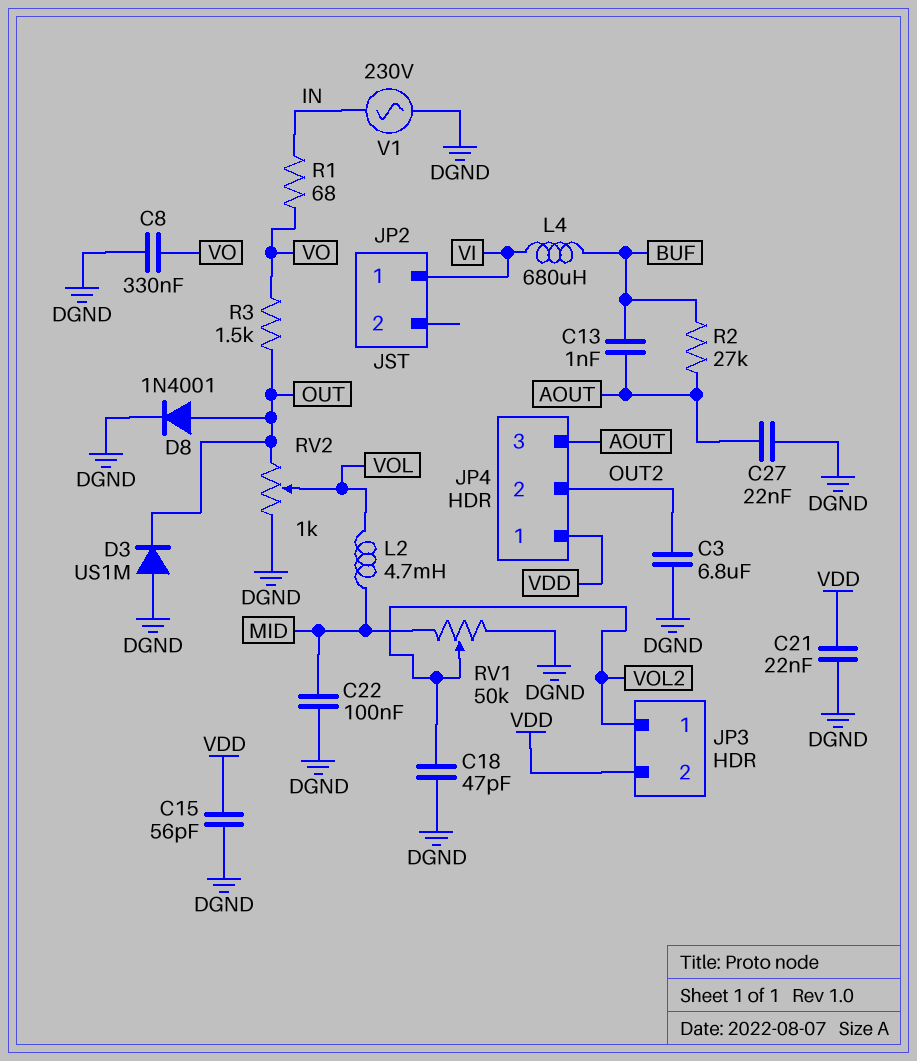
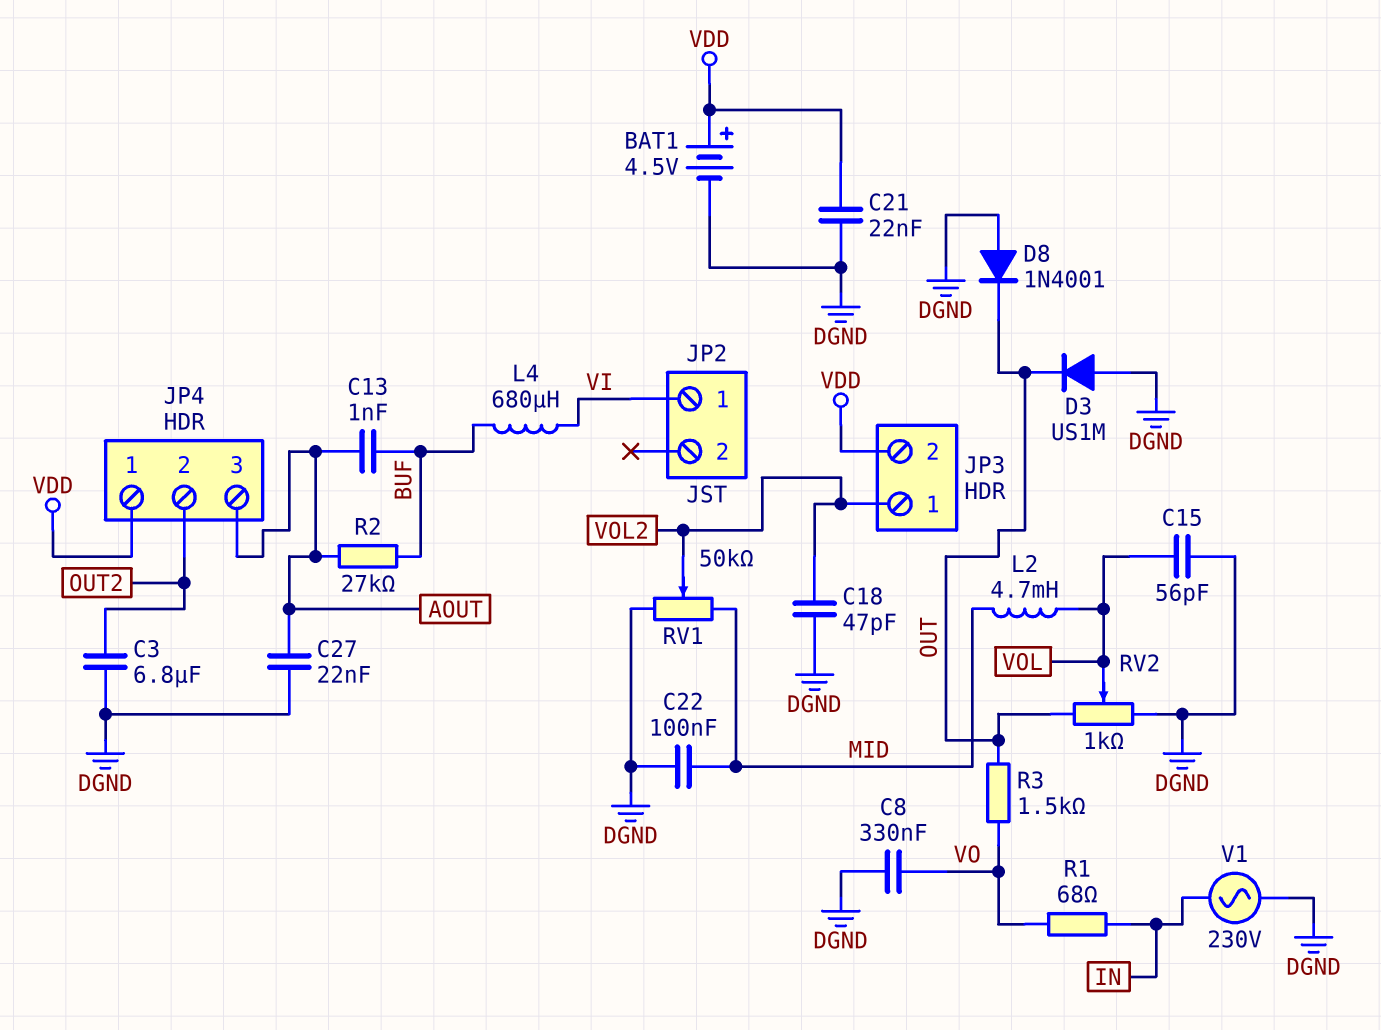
BAT1: none -> 4.5V (plus VDD, minus DGND)
C15: 56pF (DGND, VDD) -> 56pF (DGND, VOL)
D8: diode 1N4001 (A OUT, K DGND) -> diode 1N4001 (A DGND, K OUT)

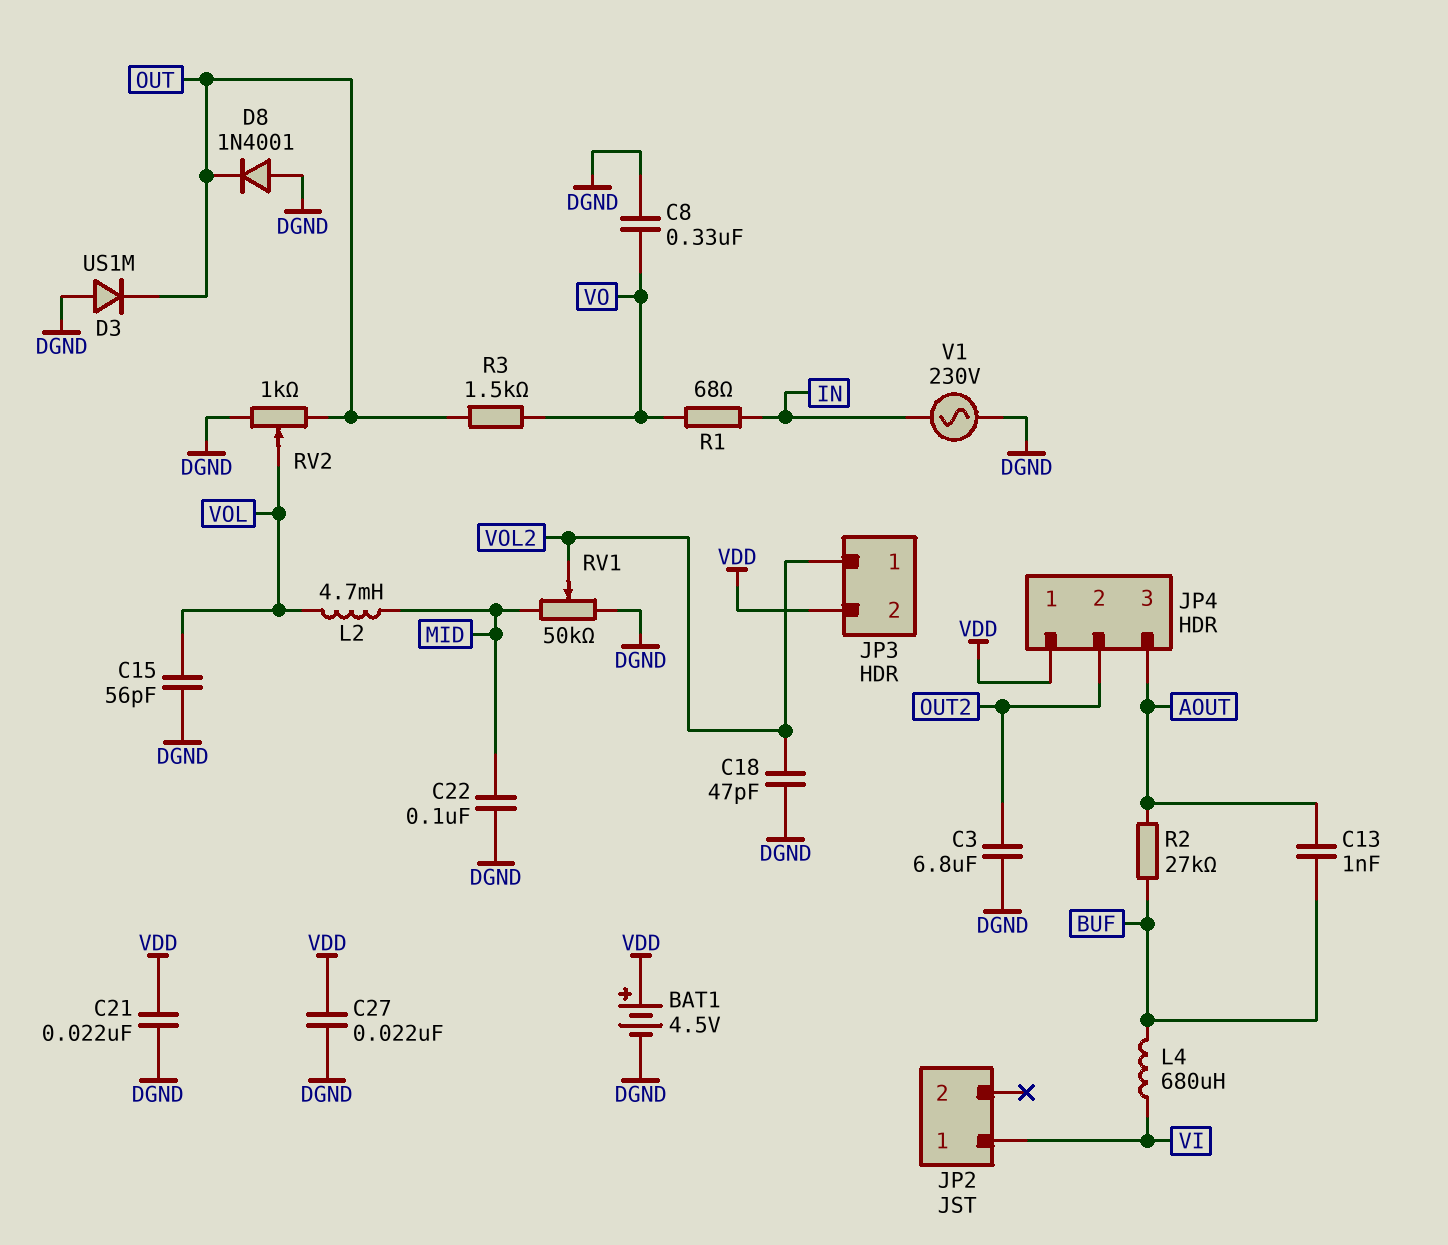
C27: 22nF (AOUT, DGND) -> 22nF (DGND, VDD)

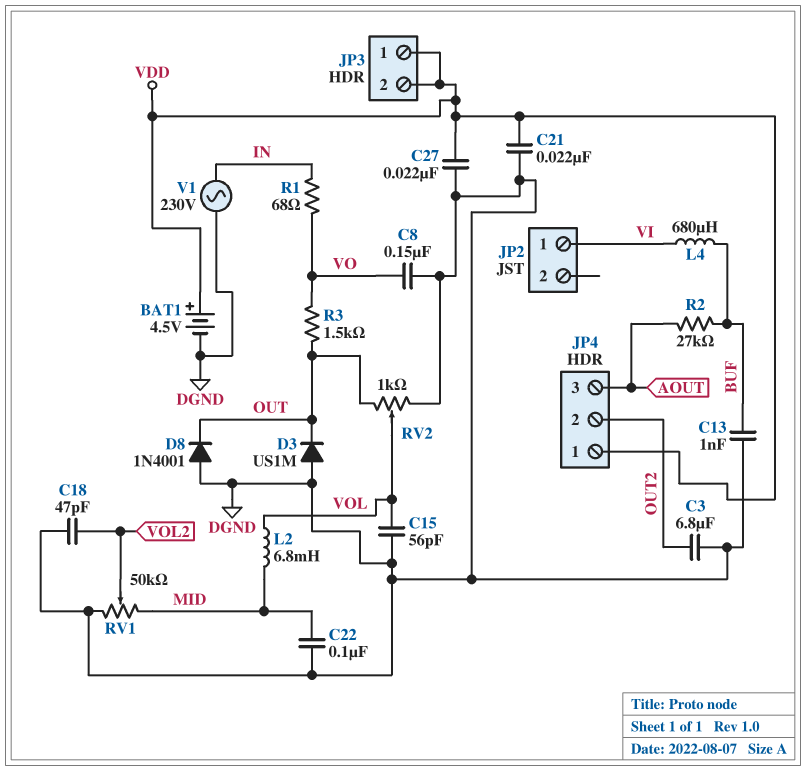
C8: 330nF (DGND, VO) -> 150nF (DGND, VO)
C13: 1nF (AOUT, BUF) -> 1nF (BUF, DGND)
JP3 pin 1: VOL2 -> VDD
L2: 4.7mH (MID, VOL) -> 6.8mH (MID, VOL)

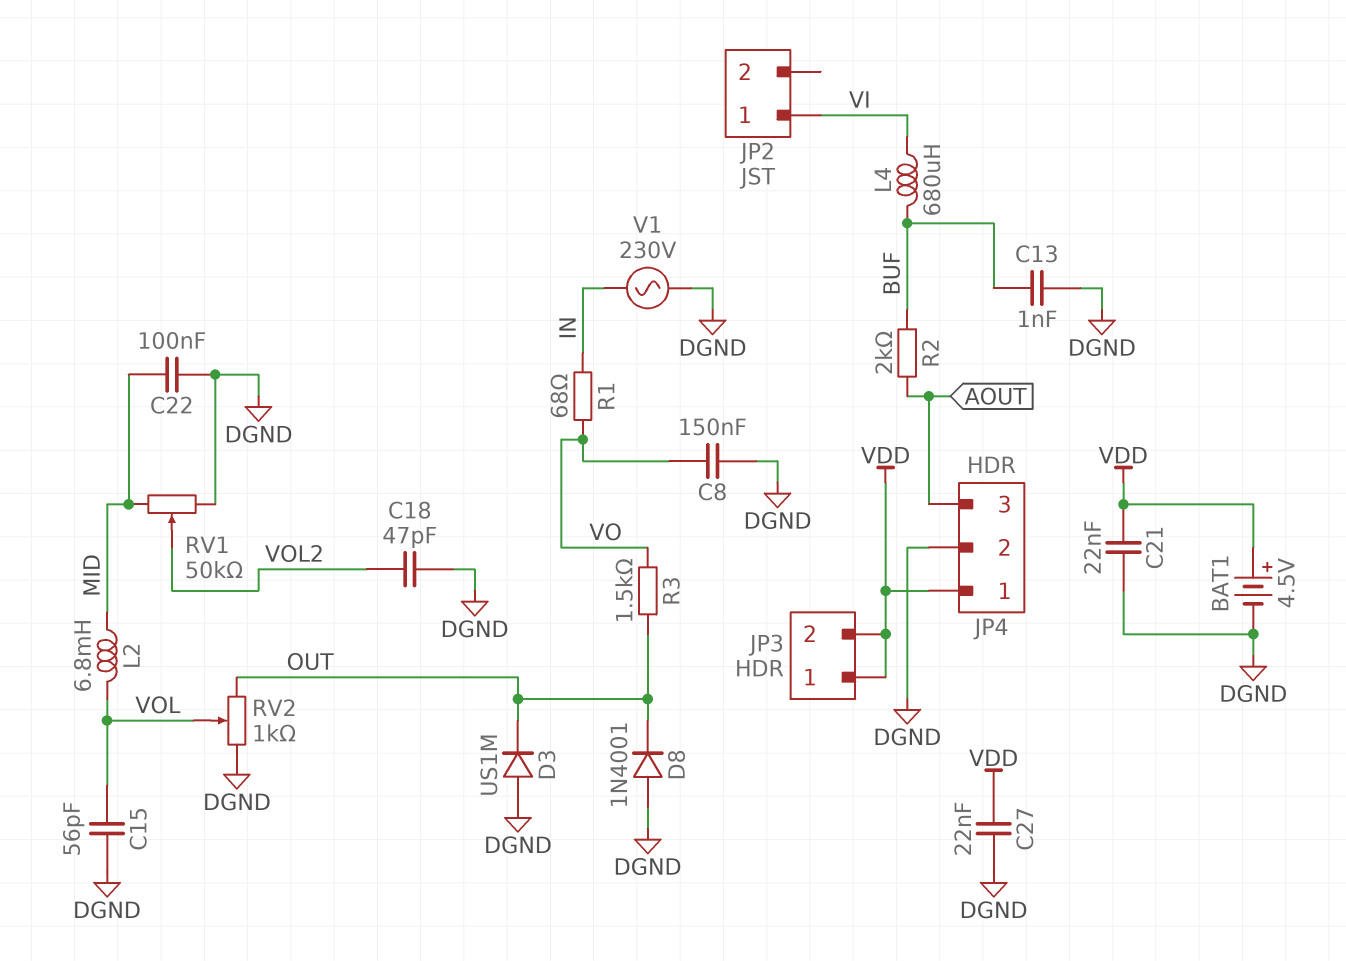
C3: 6.8uF (DGND, OUT2) -> none
JP4 pin 2: OUT2 -> DGND
R2: 27k (AOUT, BUF) -> 2k (AOUT, BUF)

